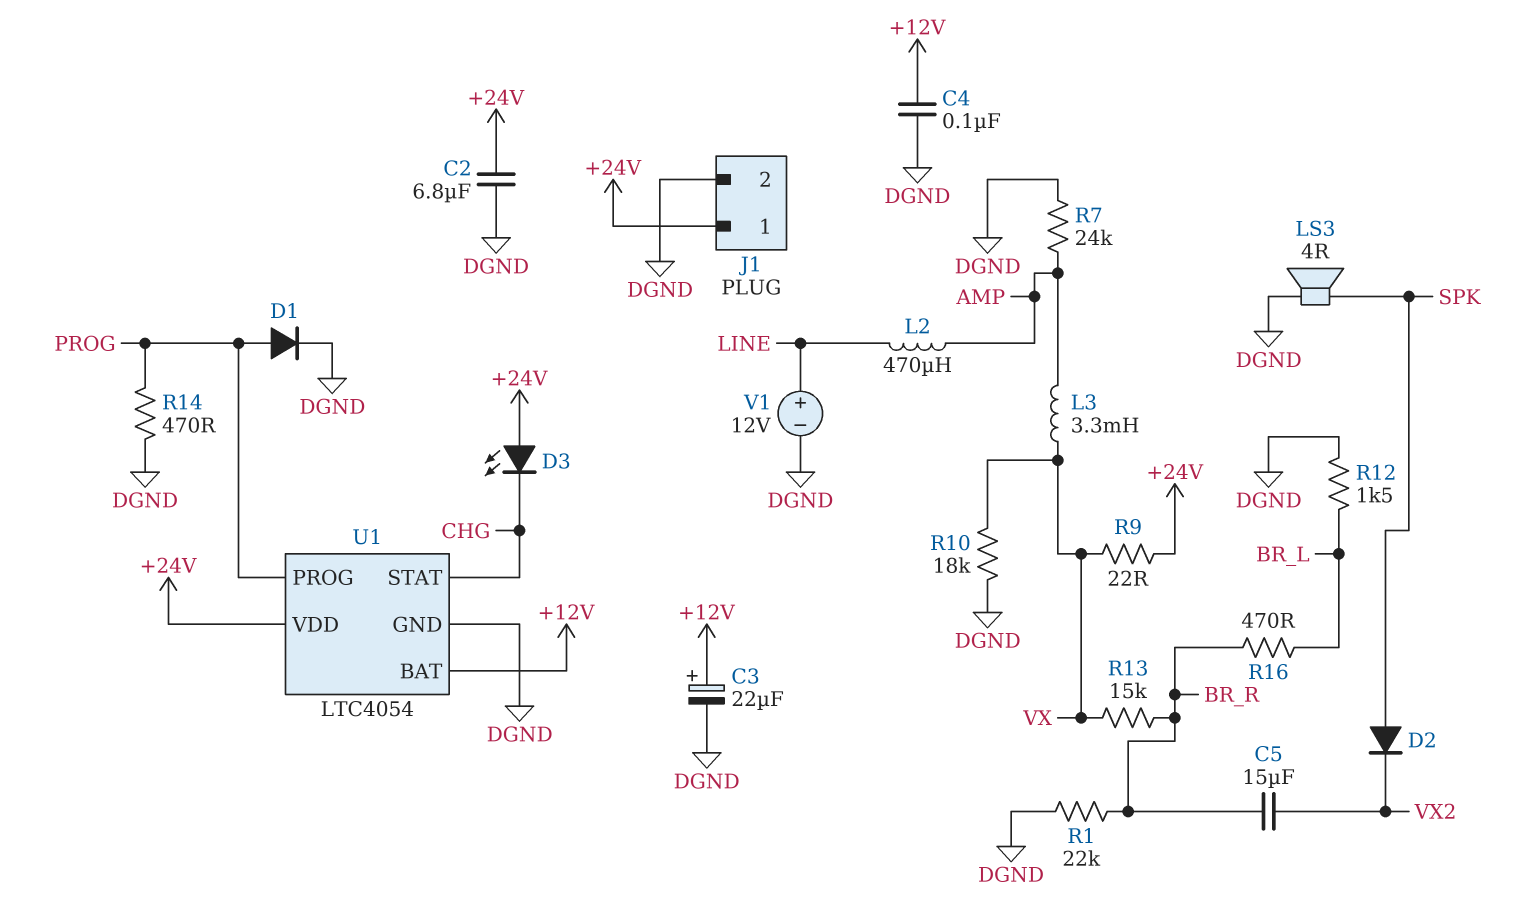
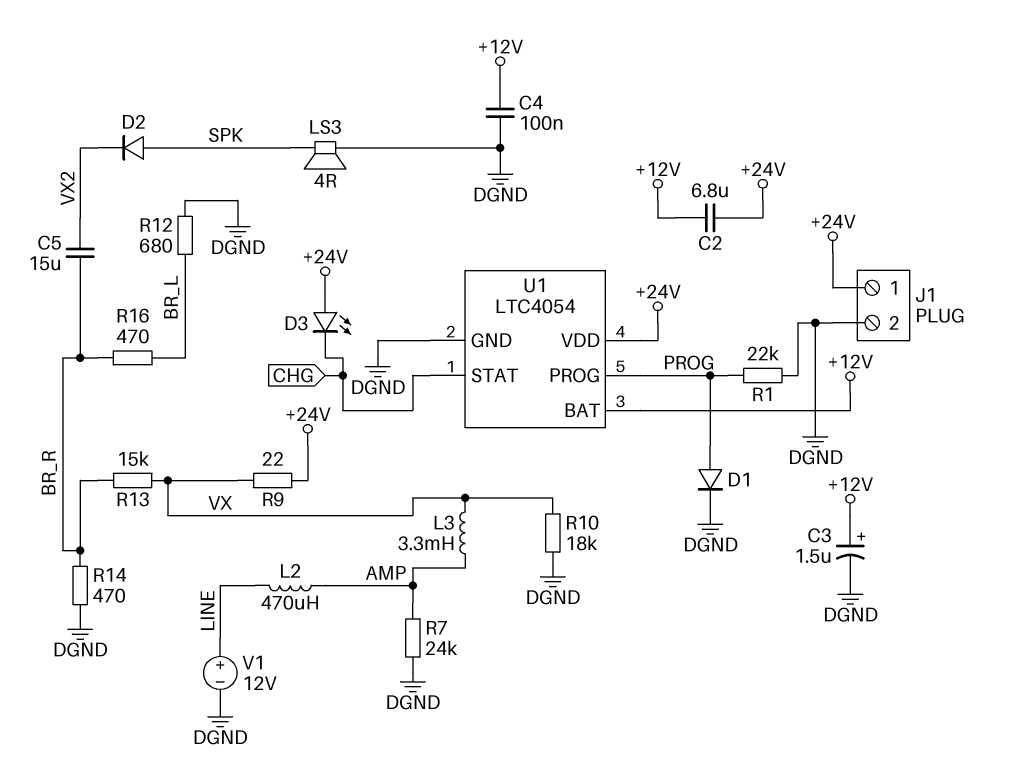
C2: 6.8uF (+24V, DGND) -> 6.8uF (+12V, +24V)
C3: 22uF (plus +12V, minus DGND) -> 1.5uF (plus +12V, minus DGND)
R1: 22k (BR_R, DGND) -> 22k (DGND, PROG)
R12: 1.5k (BR_L, DGND) -> 680 (BR_L, DGND)
R14: 470 (DGND, PROG) -> 470 (BR_R, DGND)

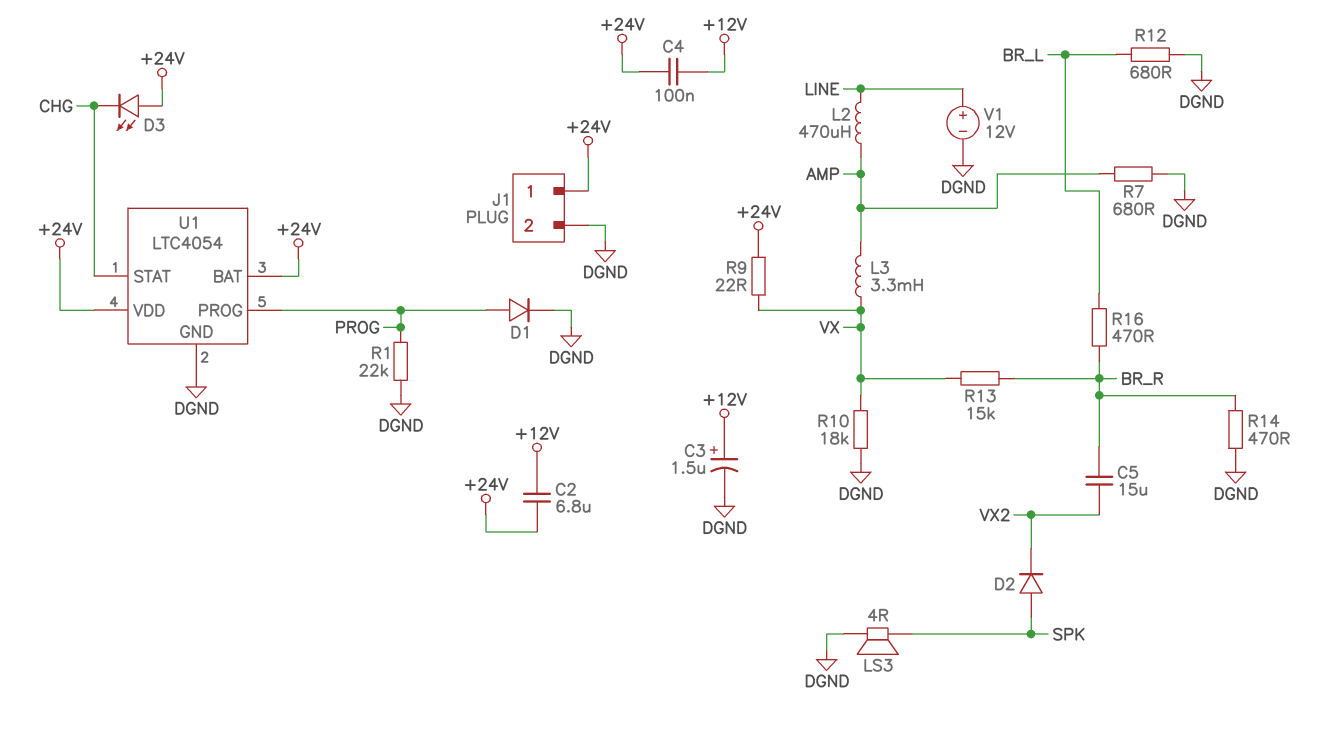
C4: 100nF (+12V, DGND) -> 100nF (+12V, +24V)
R7: 24k (AMP, DGND) -> 680 (AMP, DGND)
U1 pin BAT: +12V -> +24V

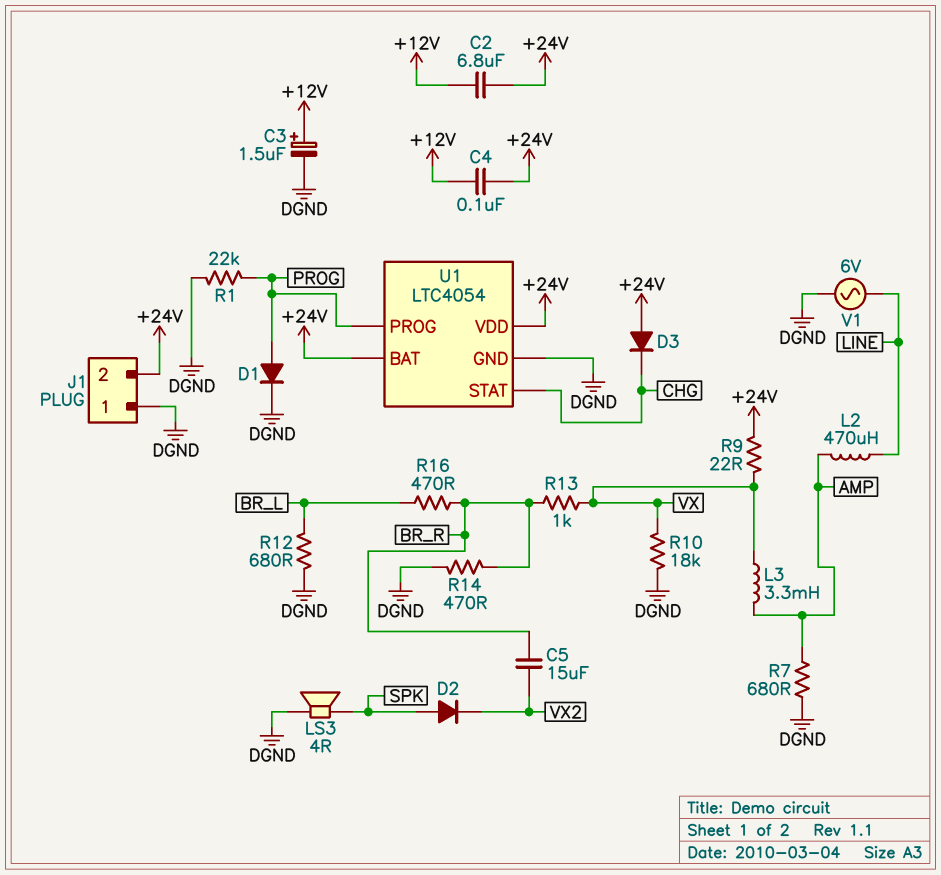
D3: LED (A +24V, K CHG) -> diode (A +24V, K CHG)
J1 pin 1: +24V -> DGND
J1 pin 2: DGND -> +24V
R13: 15k (BR_R, VX) -> 1k (BR_R, VX)
V1: 12V (plus LINE, minus DGND) -> AC 6V (DGND, LINE)

